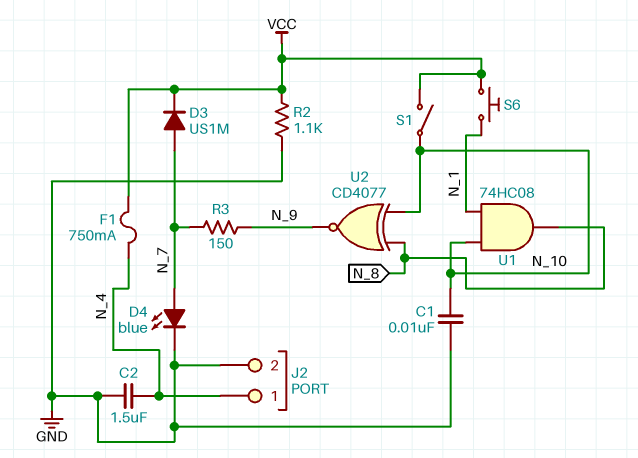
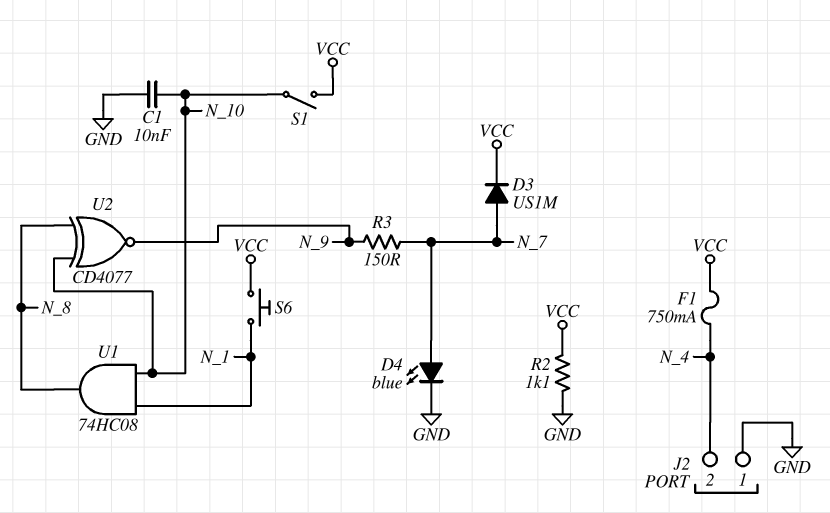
C2: 1.5uF (GND, N_4) -> none
J2 pin 1: N_4 -> GND
J2 pin 2: GND -> N_4

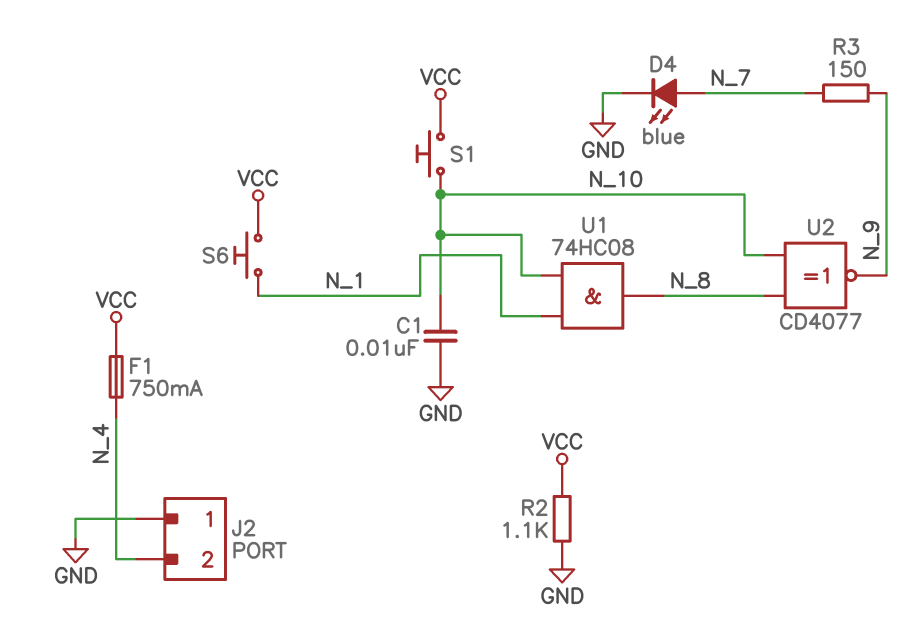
D3: diode US1M (A N_7, K VCC) -> none
S1: switch (N_10, VCC) -> button (N_10, VCC)

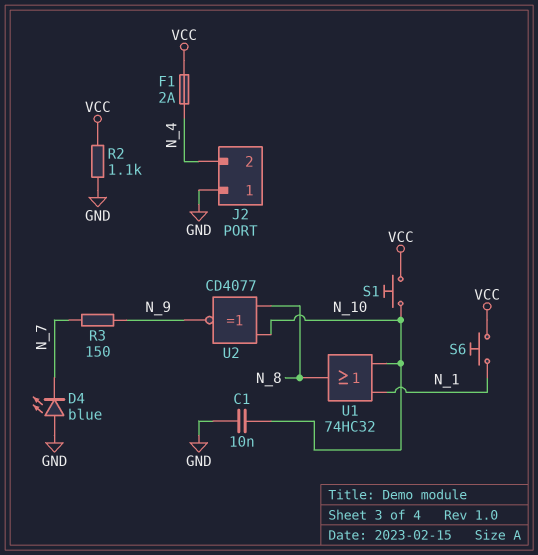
D4: LED blue (A N_7, K GND) -> LED blue (A GND, K N_7)
F1: 750mA (N_4, VCC) -> 2A (N_4, VCC)
U1: AND 74HC08 (in N_1, in N_10, out N_8) -> OR 74HC32 (in N_1, in N_10, out N_8)

